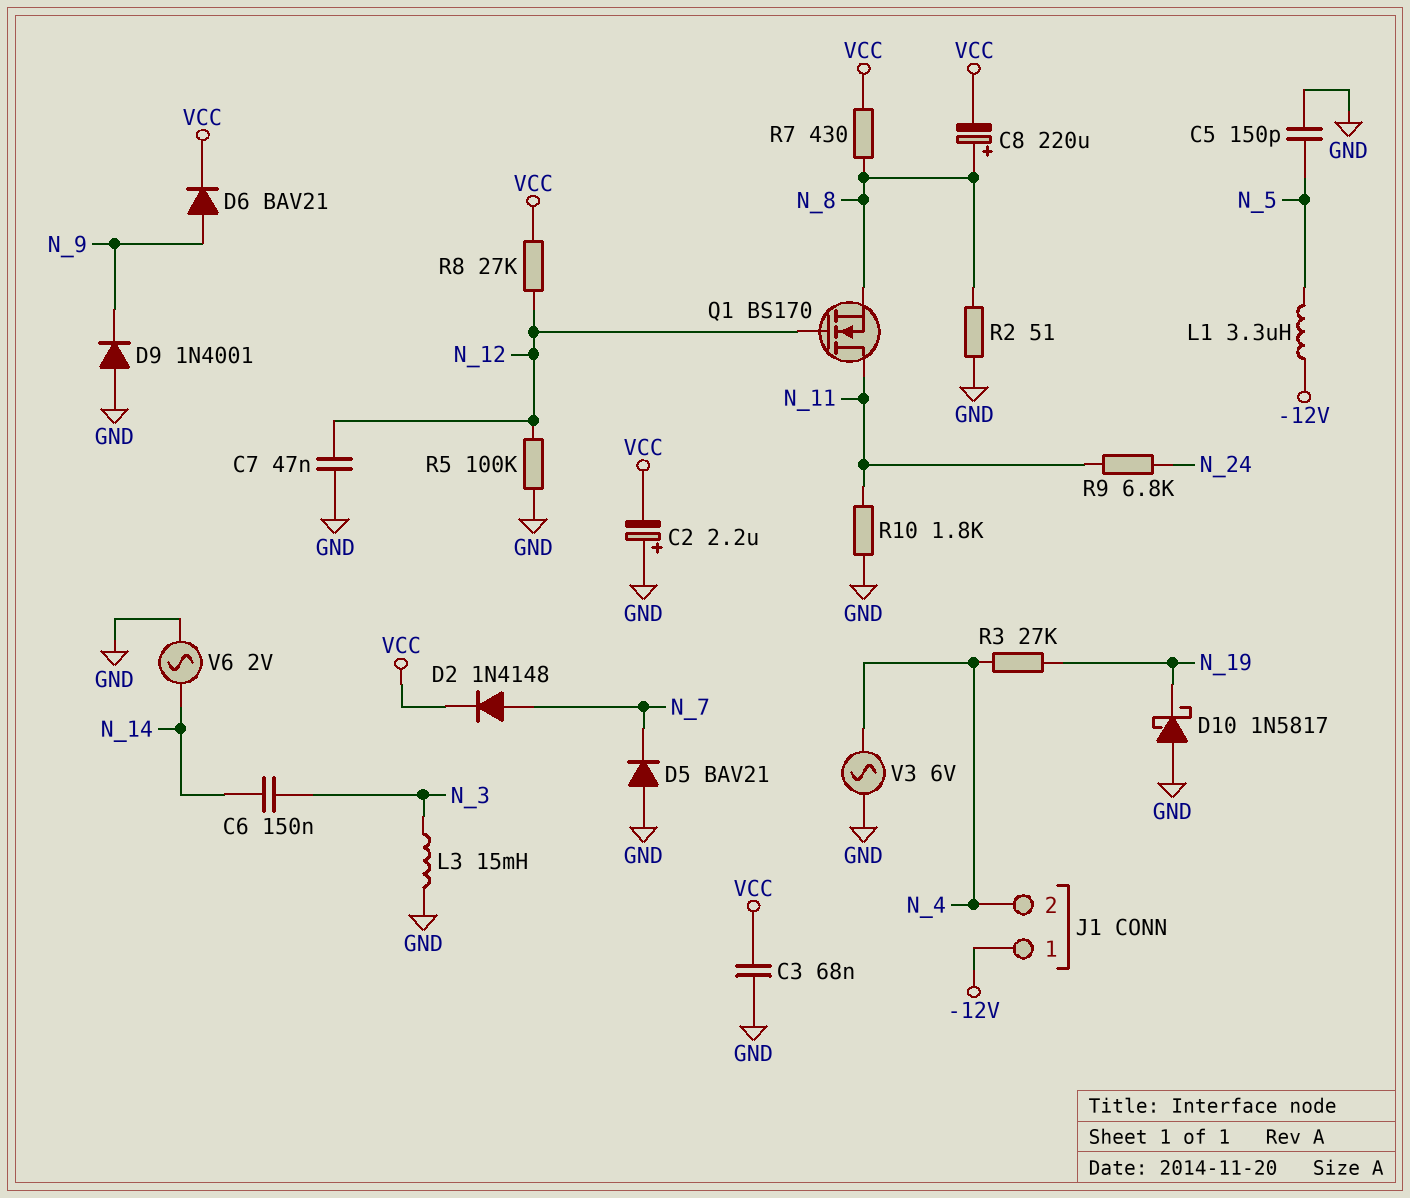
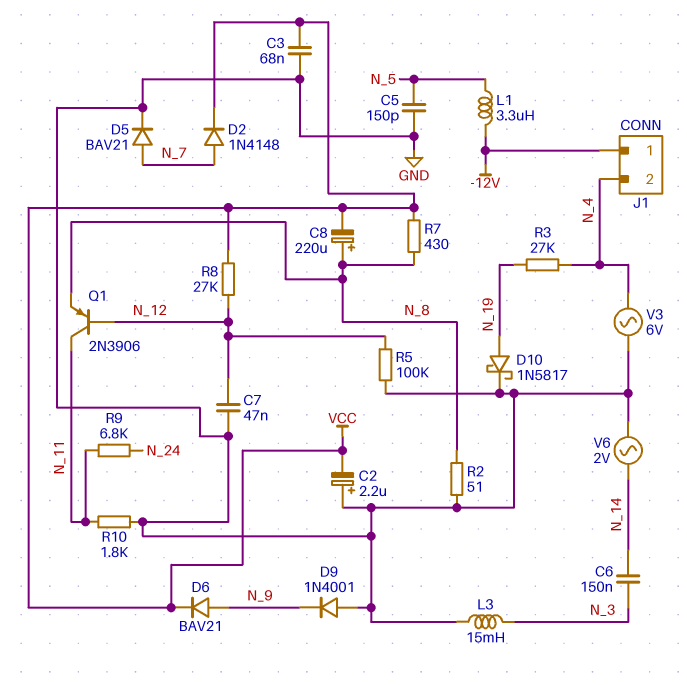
D5: diode BAV21 (A GND, K N_7) -> diode BAV21 (A N_7, K GND)
D10: schottky 1N5817 (A GND, K N_19) -> schottky 1N5817 (A N_19, K GND)
Q1: NMOS BS170 (G N_12, D N_11, S N_8) -> PNP 2N3906 (B N_12, C N_11, E N_8)

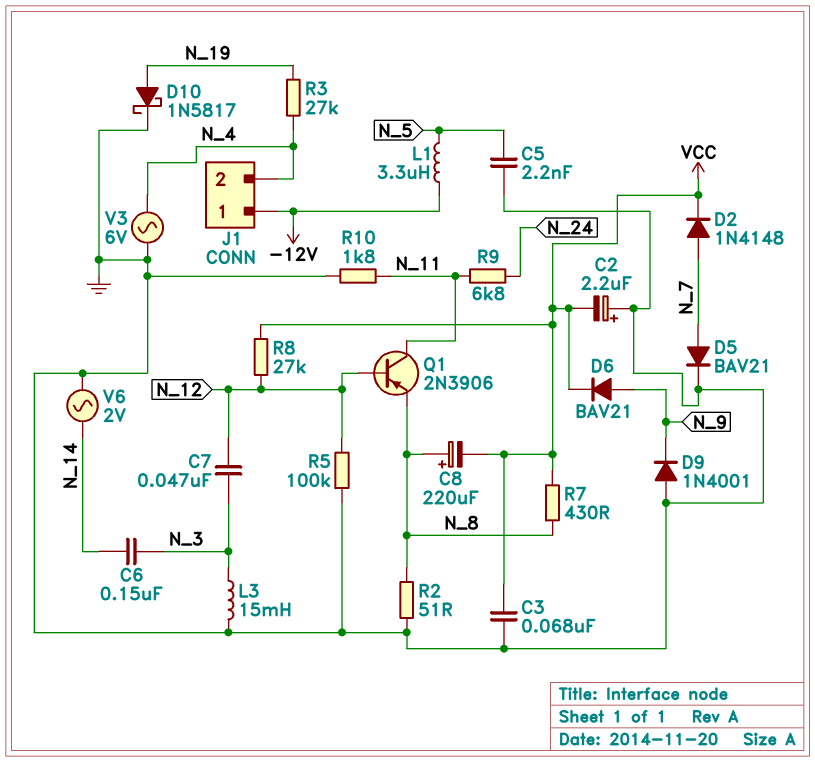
C5: 150pF (GND, N_5) -> 2.2nF (GND, N_5)
C7: 47nF (GND, N_12) -> 47nF (N_3, N_12)

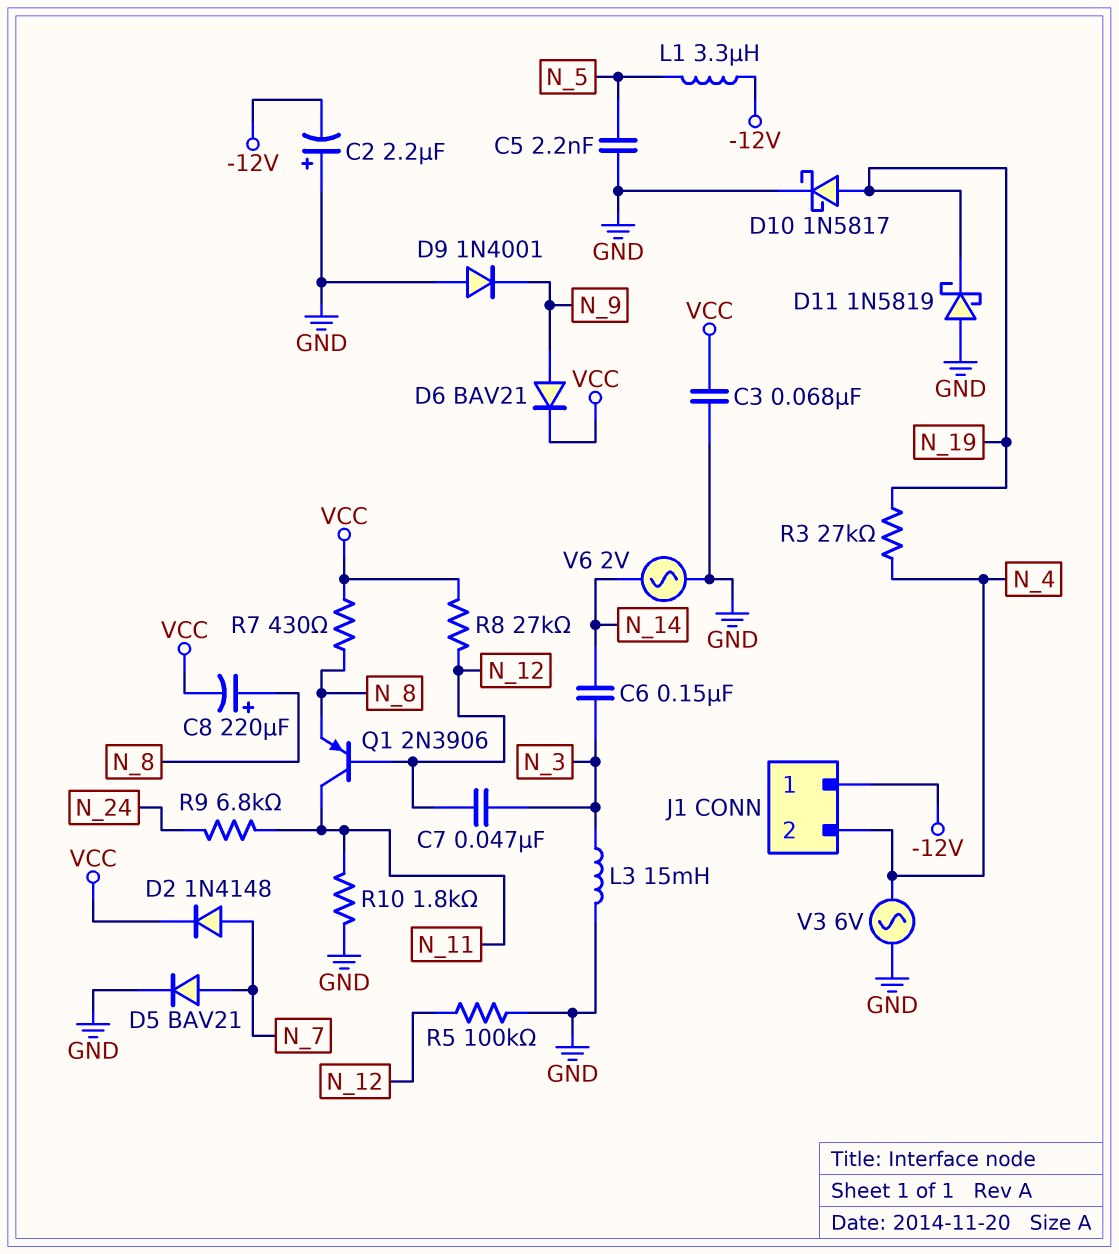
C2: 2.2uF (plus GND, minus VCC) -> 2.2uF (plus GND, minus -12V)
D11: none -> schottky 1N5819 (A GND, K N_19)
R2: 51 (GND, N_8) -> none

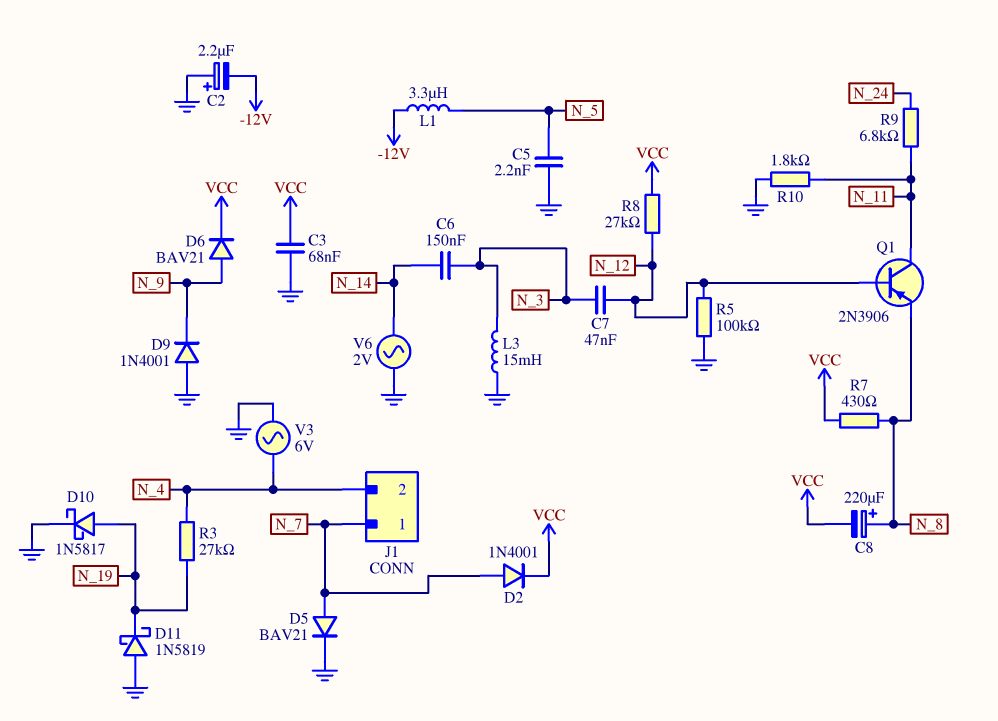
D2: diode 1N4148 (A N_7, K VCC) -> diode 1N4001 (A N_7, K VCC)
J1 pin 1: -12V -> N_7

